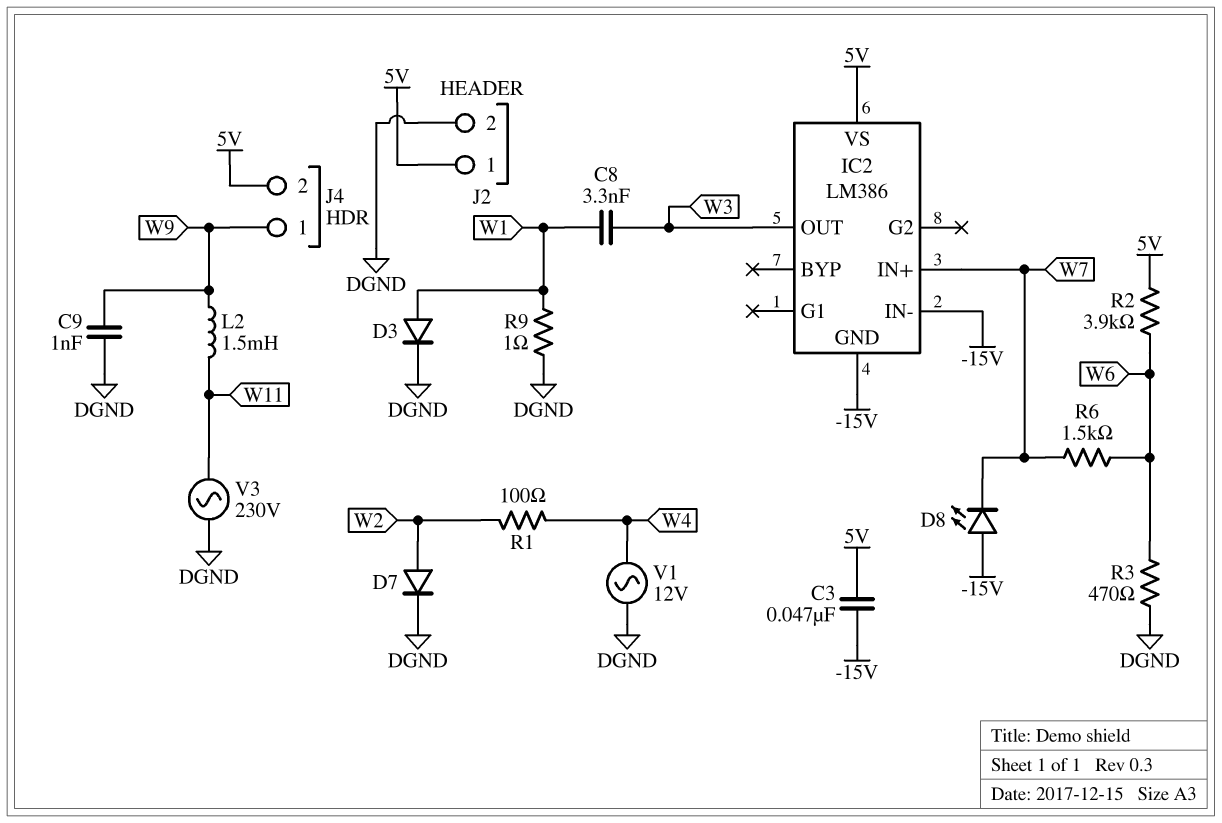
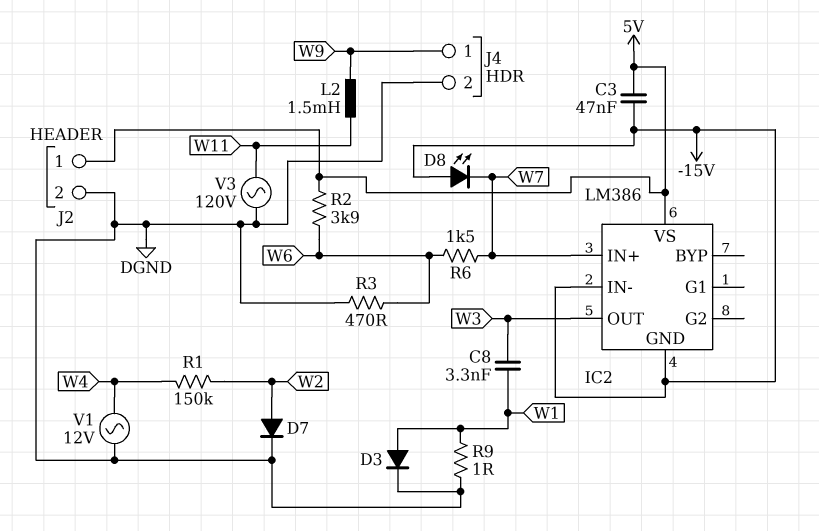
C9: 1nF (DGND, W9) -> none
J4 pin 2: 5V -> DGND
R1: 100 (W2, W4) -> 150k (W2, W4)
V3: AC 230V (DGND, W11) -> AC 120V (DGND, W11)

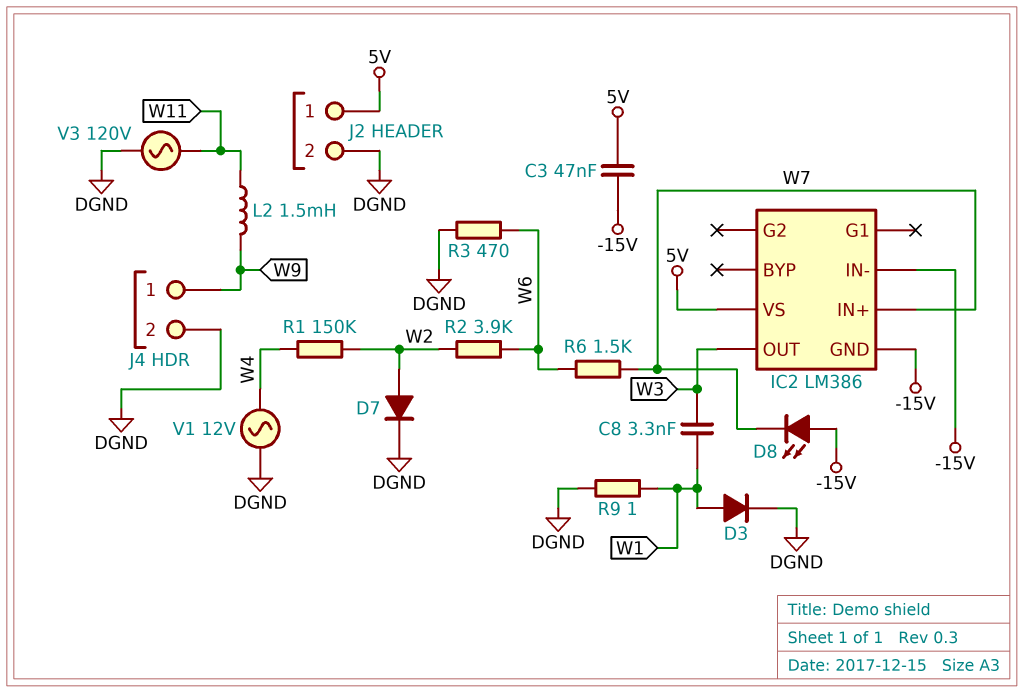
R2: 3.9k (5V, W6) -> 3.9k (W2, W6)

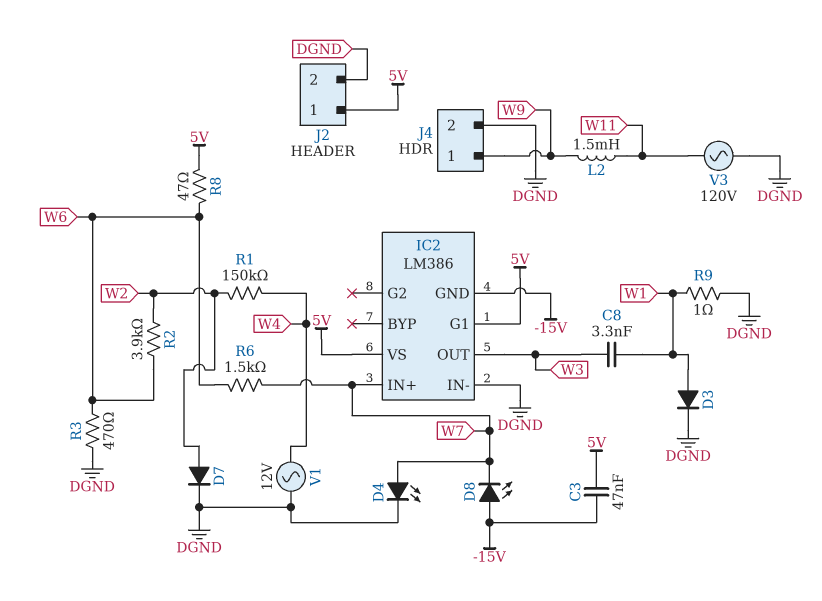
D4: none -> LED (A W7, K DGND)
IC2 pin G1: none -> 5V
IC2 pin IN-: -15V -> DGND
R8: none -> 47 (5V, W6)

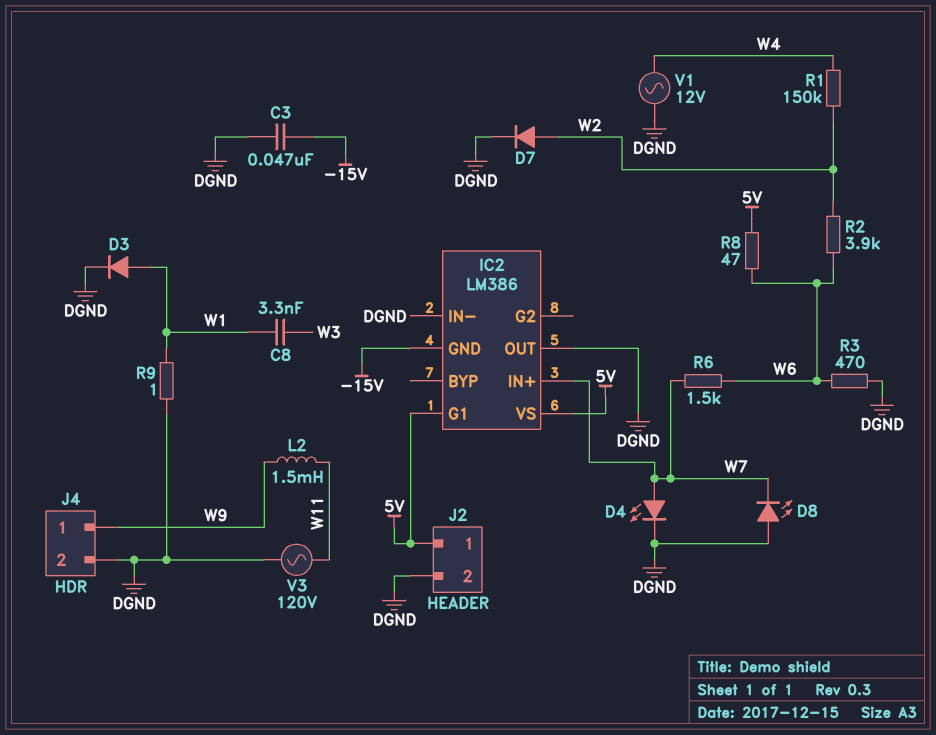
C3: 47nF (-15V, 5V) -> 47nF (-15V, DGND)
D8: LED (A -15V, K W7) -> LED (A DGND, K W7)
IC2 pin OUT: W3 -> DGND

